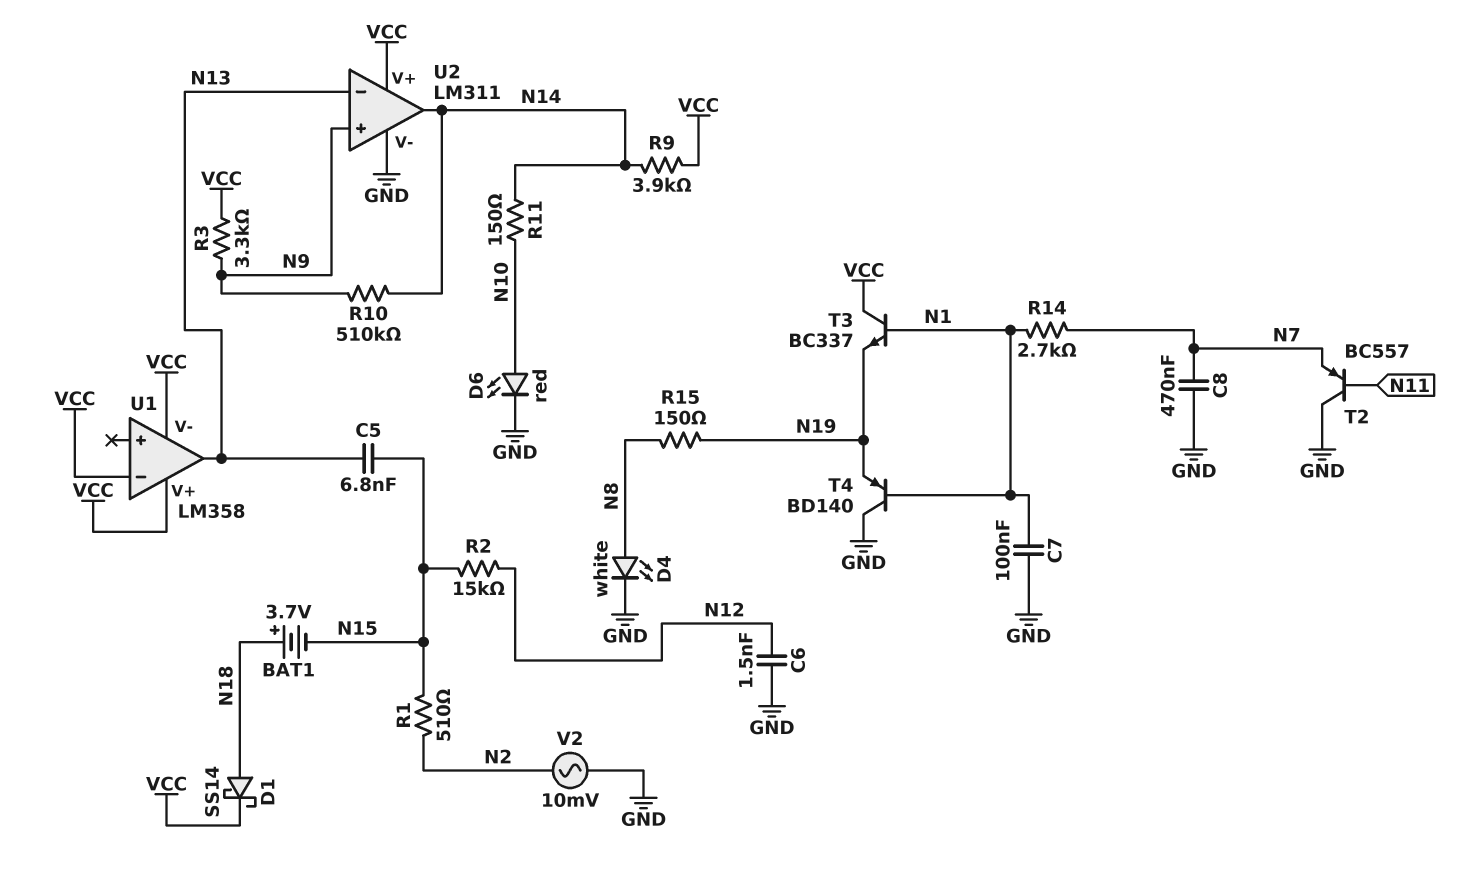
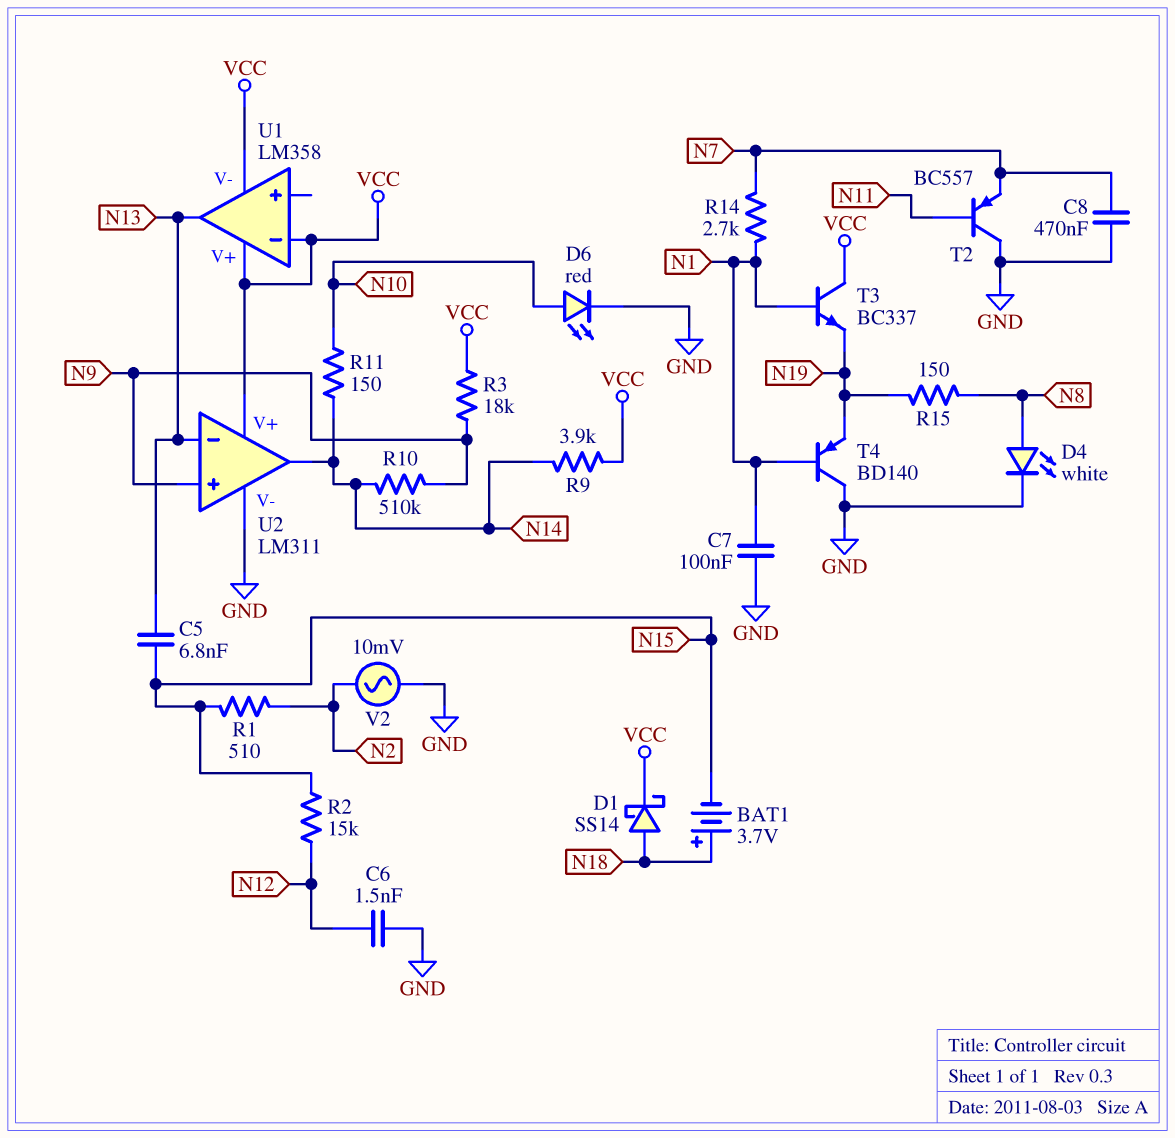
R3: 3.3k (N9, VCC) -> 18k (N9, VCC)

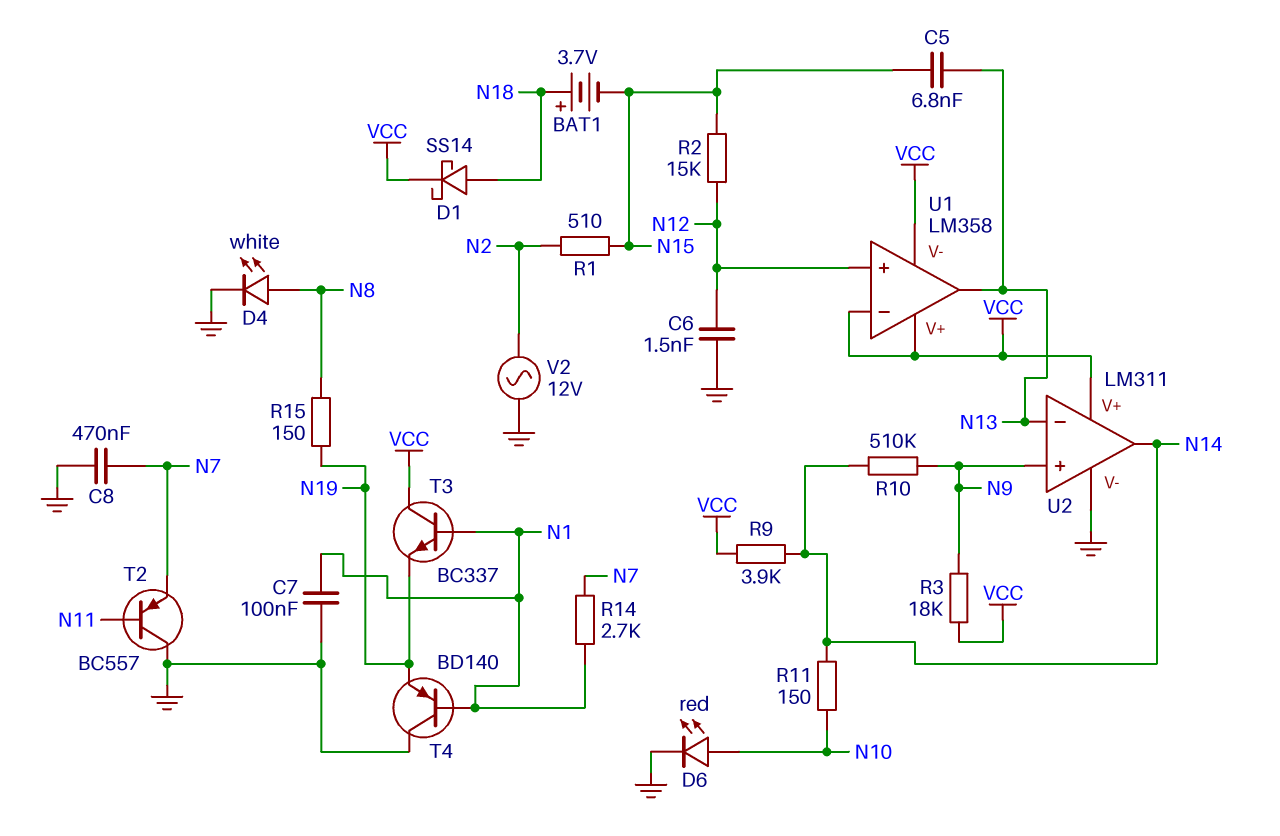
U1 pin in+: none -> N12
V2: AC 10mV (GND, N2) -> AC 12V (GND, N2)

